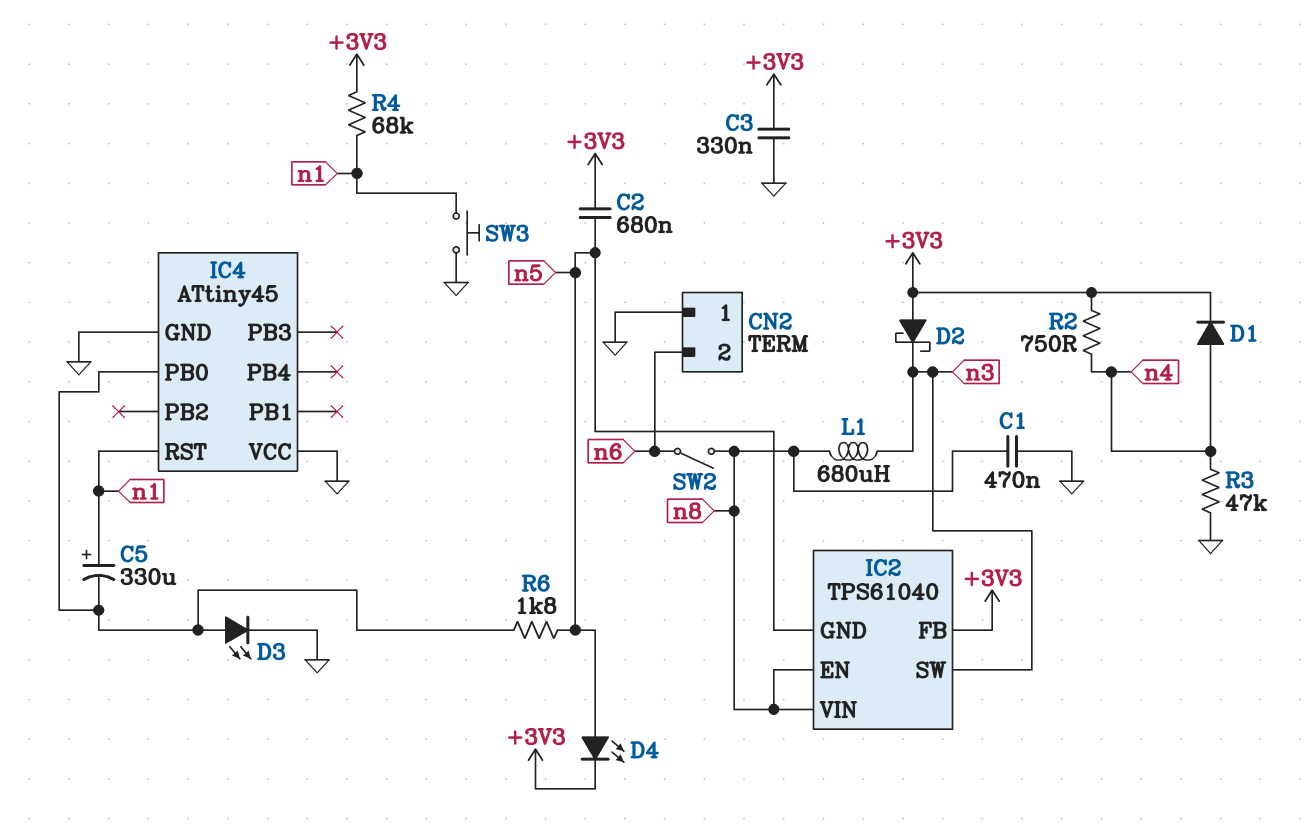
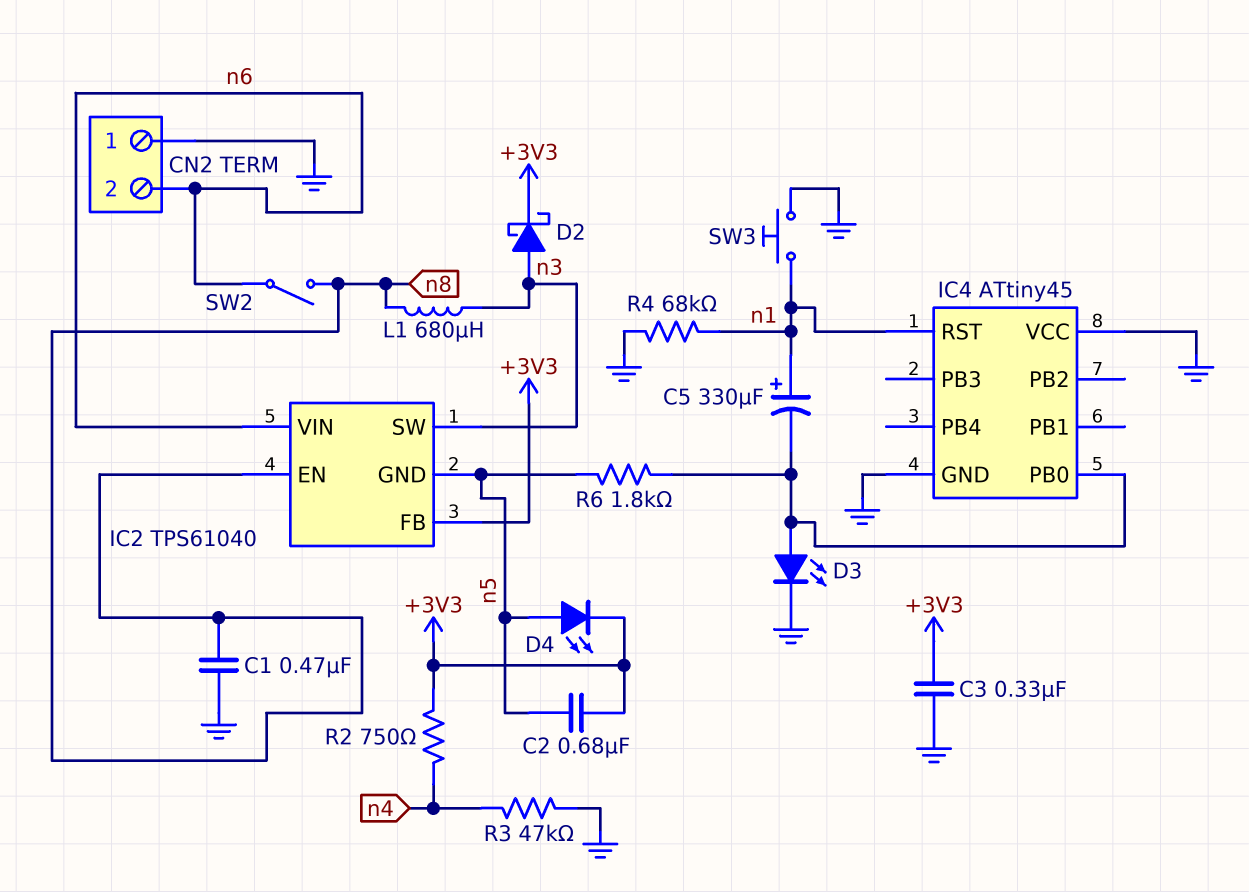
D1: diode (A n4, K +3V3) -> none
D2: schottky (A +3V3, K n3) -> schottky (A n3, K +3V3)
IC2 pin VIN: n8 -> n6
R4: 68k (+3V3, n1) -> 68k (GND, n1)

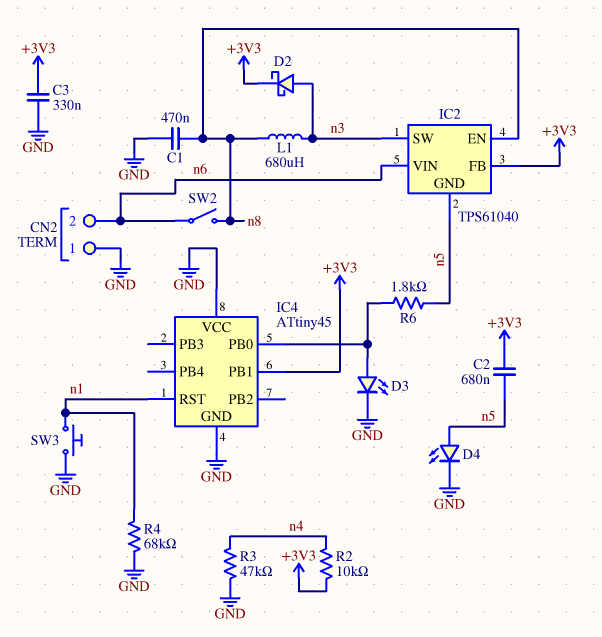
C5: 330uF (plus n1, minus IC4/PB0) -> none
D4: LED (A n5, K +3V3) -> LED (A n5, K GND)
IC4 pin PB1: none -> +3V3
R2: 750 (+3V3, n4) -> 10k (+3V3, n4)

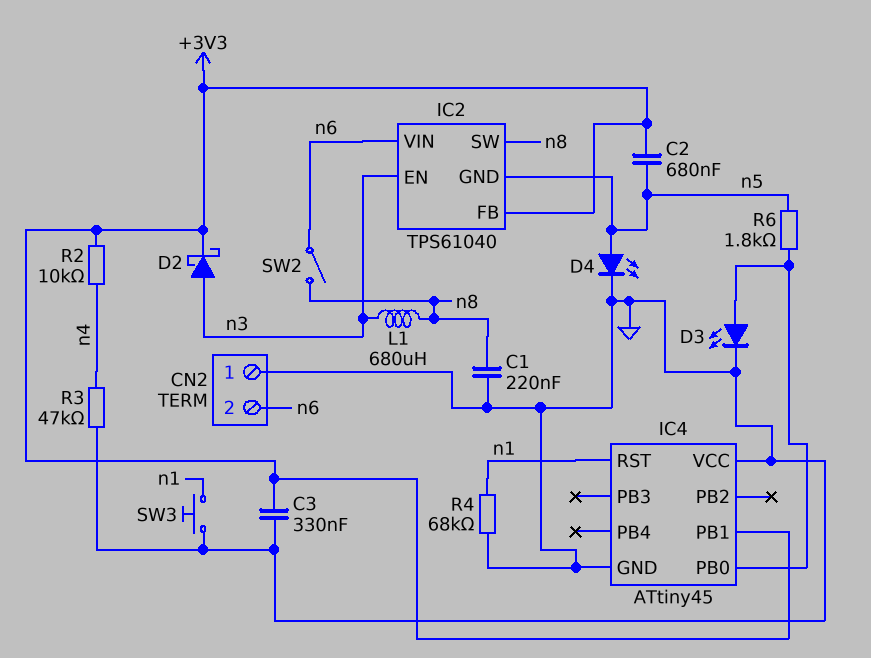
C1: 470nF (GND, n8) -> 220nF (GND, n8)
IC2 pin EN: n8 -> n3
IC2 pin SW: n3 -> n8

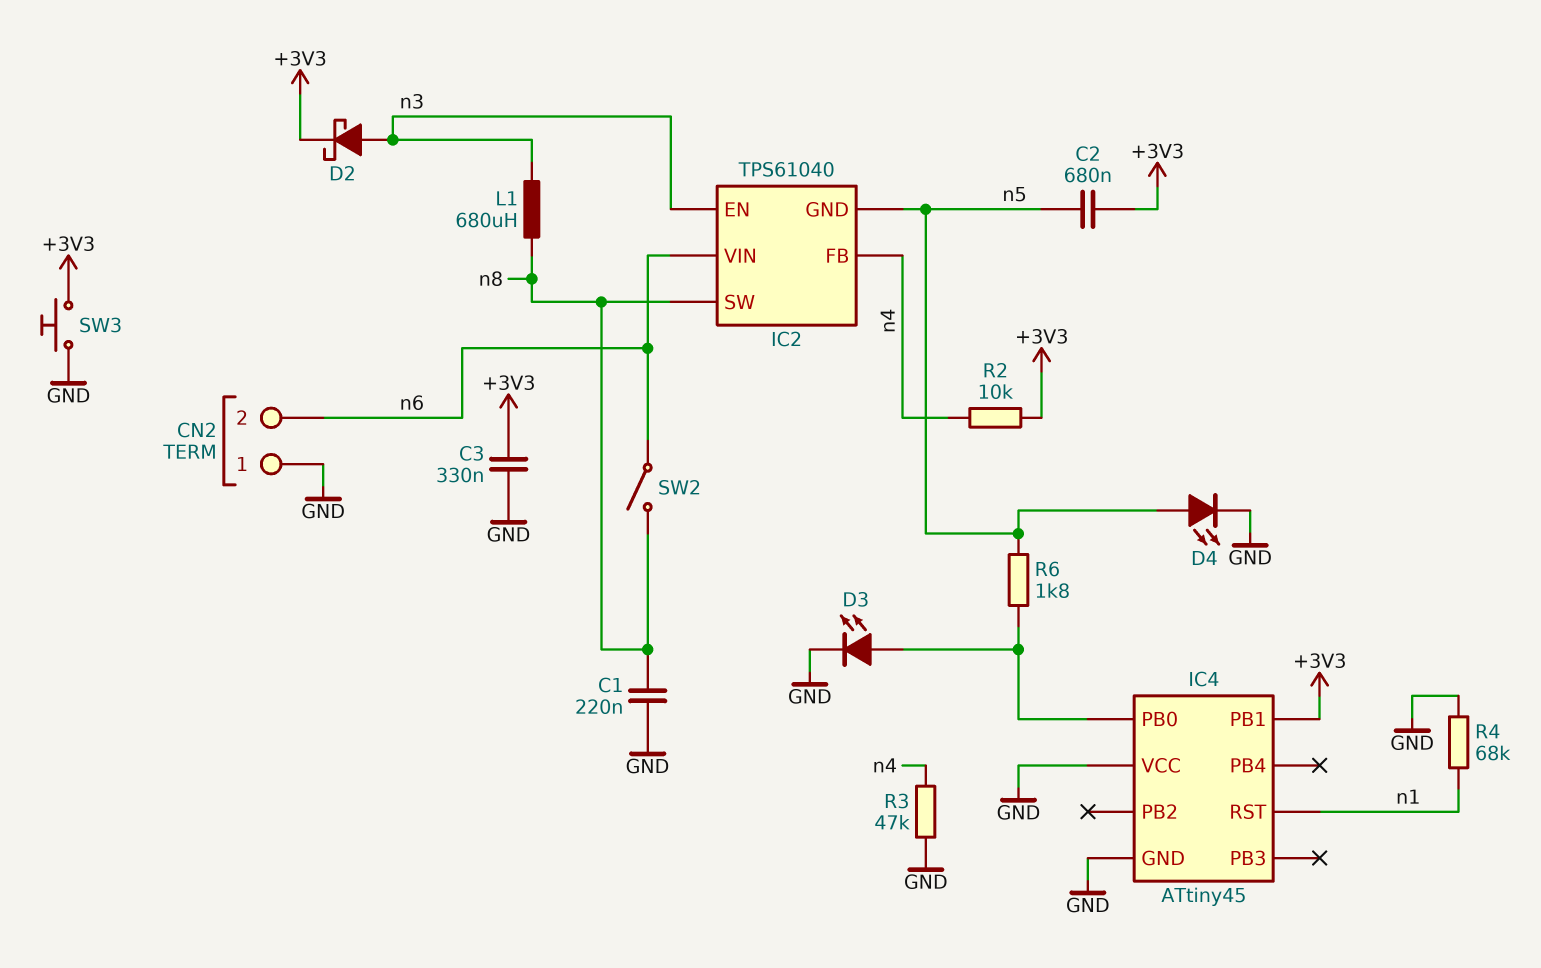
IC2 pin FB: +3V3 -> n4
SW3: button (GND, n1) -> button (+3V3, GND)

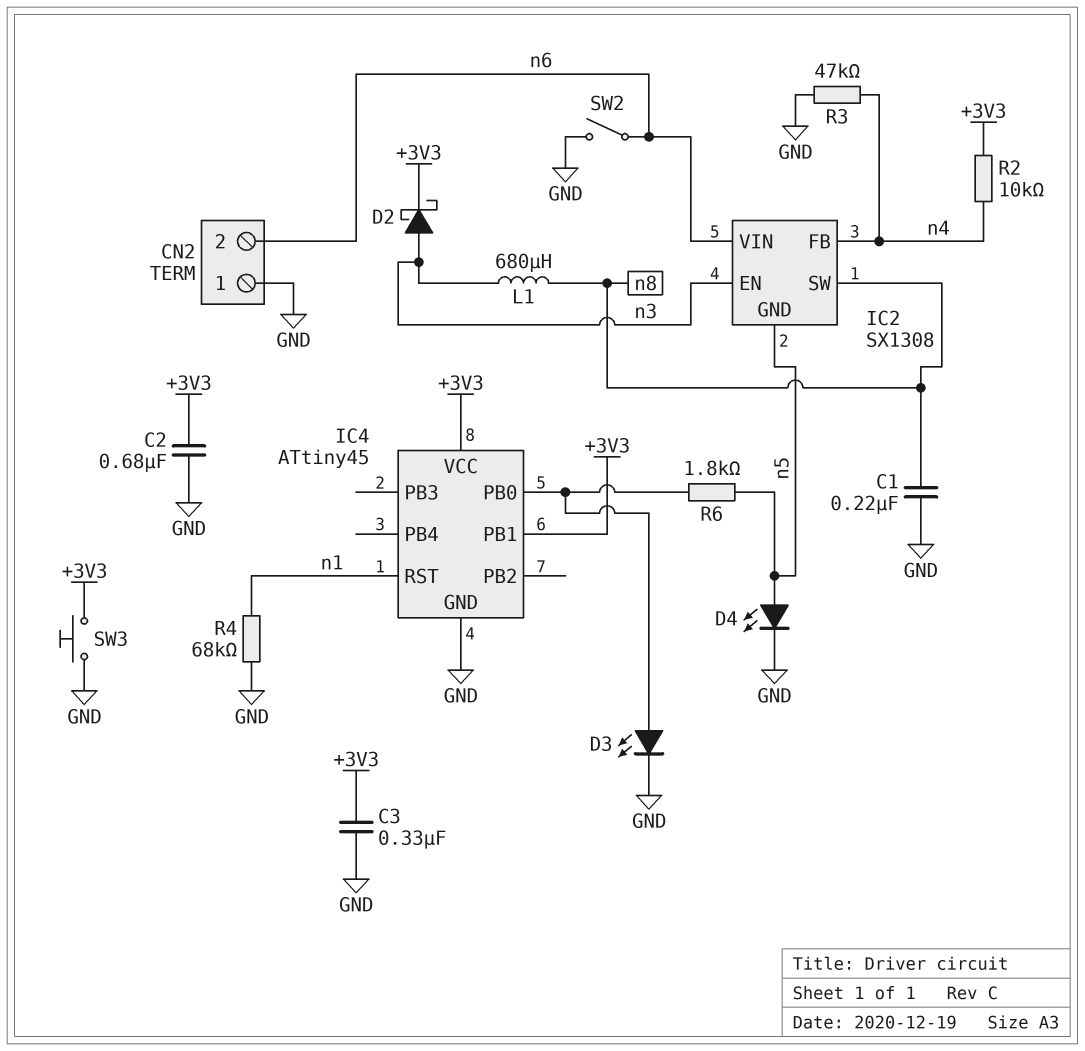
C2: 680nF (+3V3, n5) -> 680nF (+3V3, GND)
IC2: TPS61040 -> SX1308
IC4 pin VCC: GND -> +3V3
SW2: switch (n6, n8) -> switch (GND, n6)

